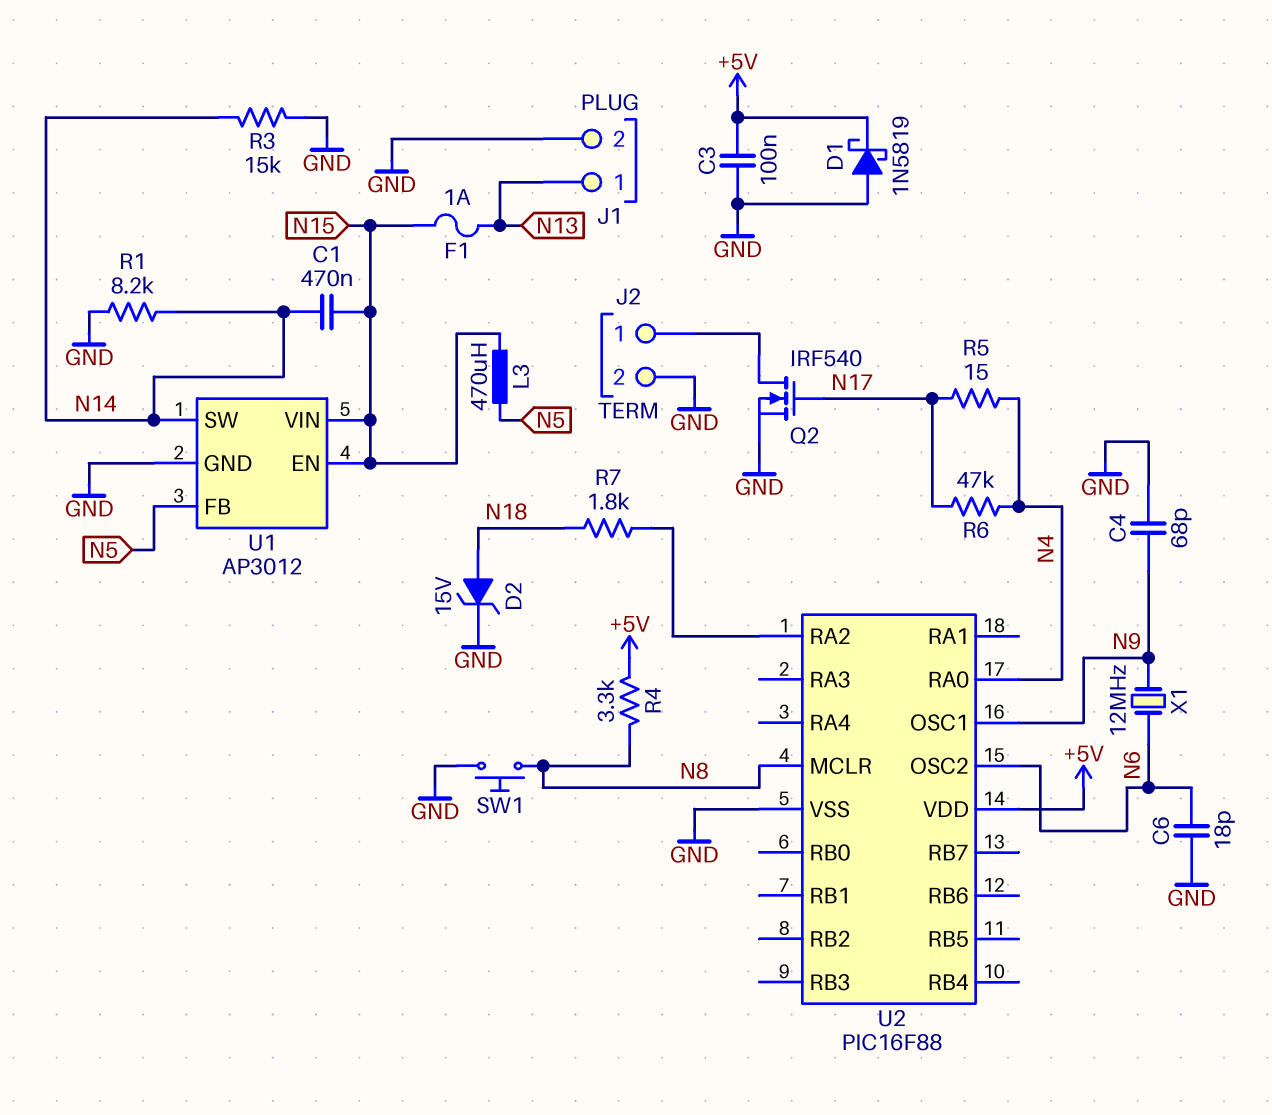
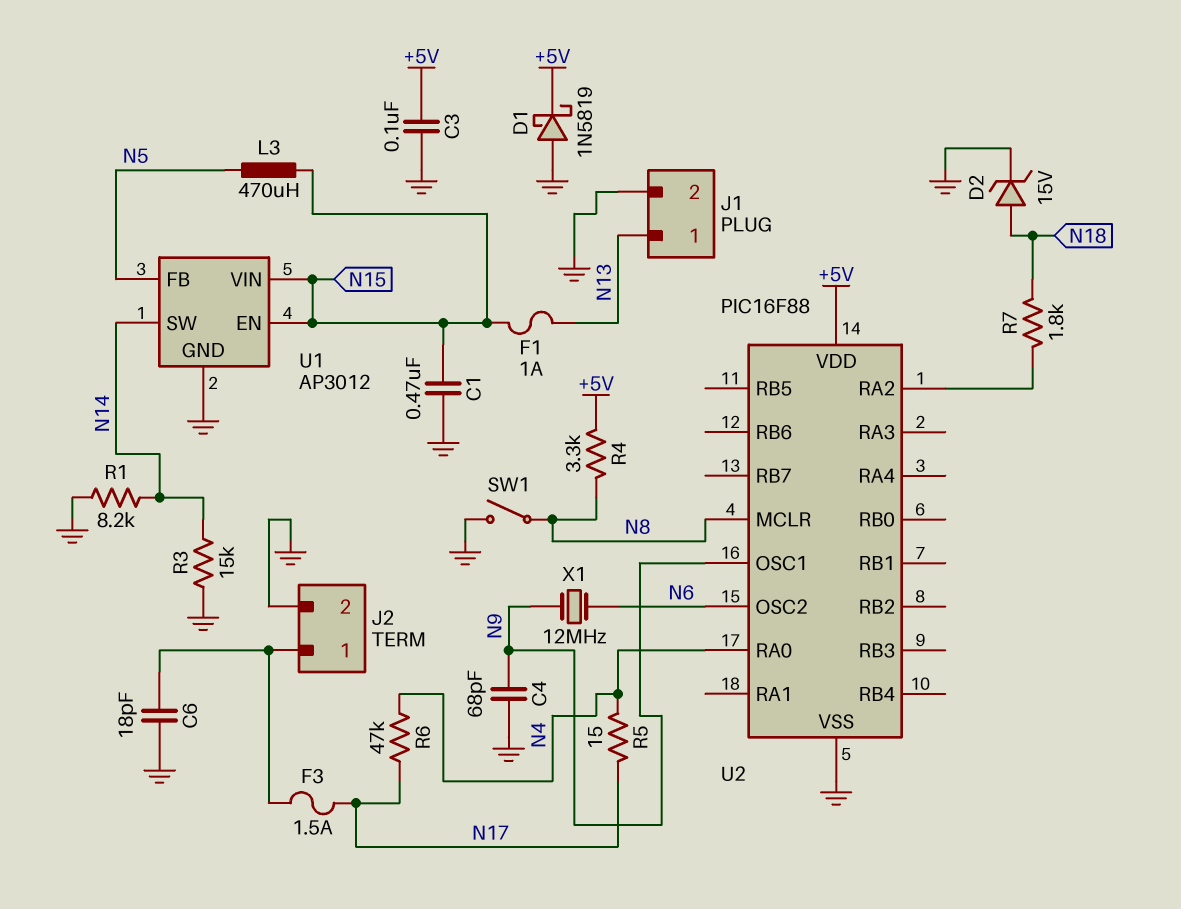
C1: 470nF (N14, N15) -> 470nF (GND, N15)
C6: 18pF (GND, N6) -> 18pF (GND, J2/1)
F3: none -> 1.5A (J2/1, N17)
Q2: NMOS IRF540 (G N17, D J2/1, S GND) -> none
SW1: button (GND, N8) -> switch (GND, N8)

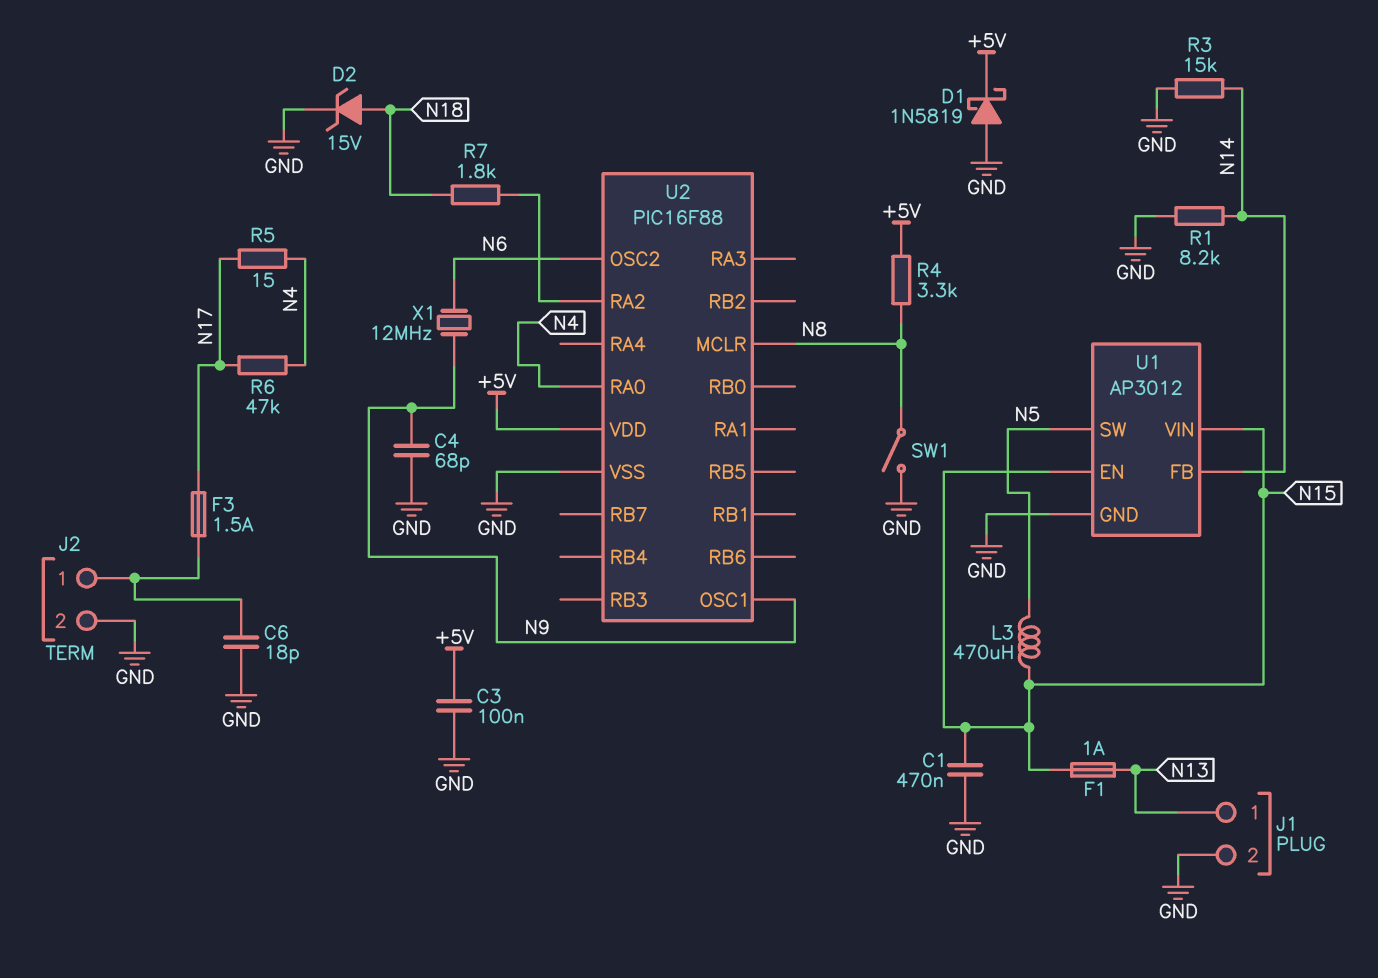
U1 pin FB: N5 -> N14
U1 pin SW: N14 -> N5

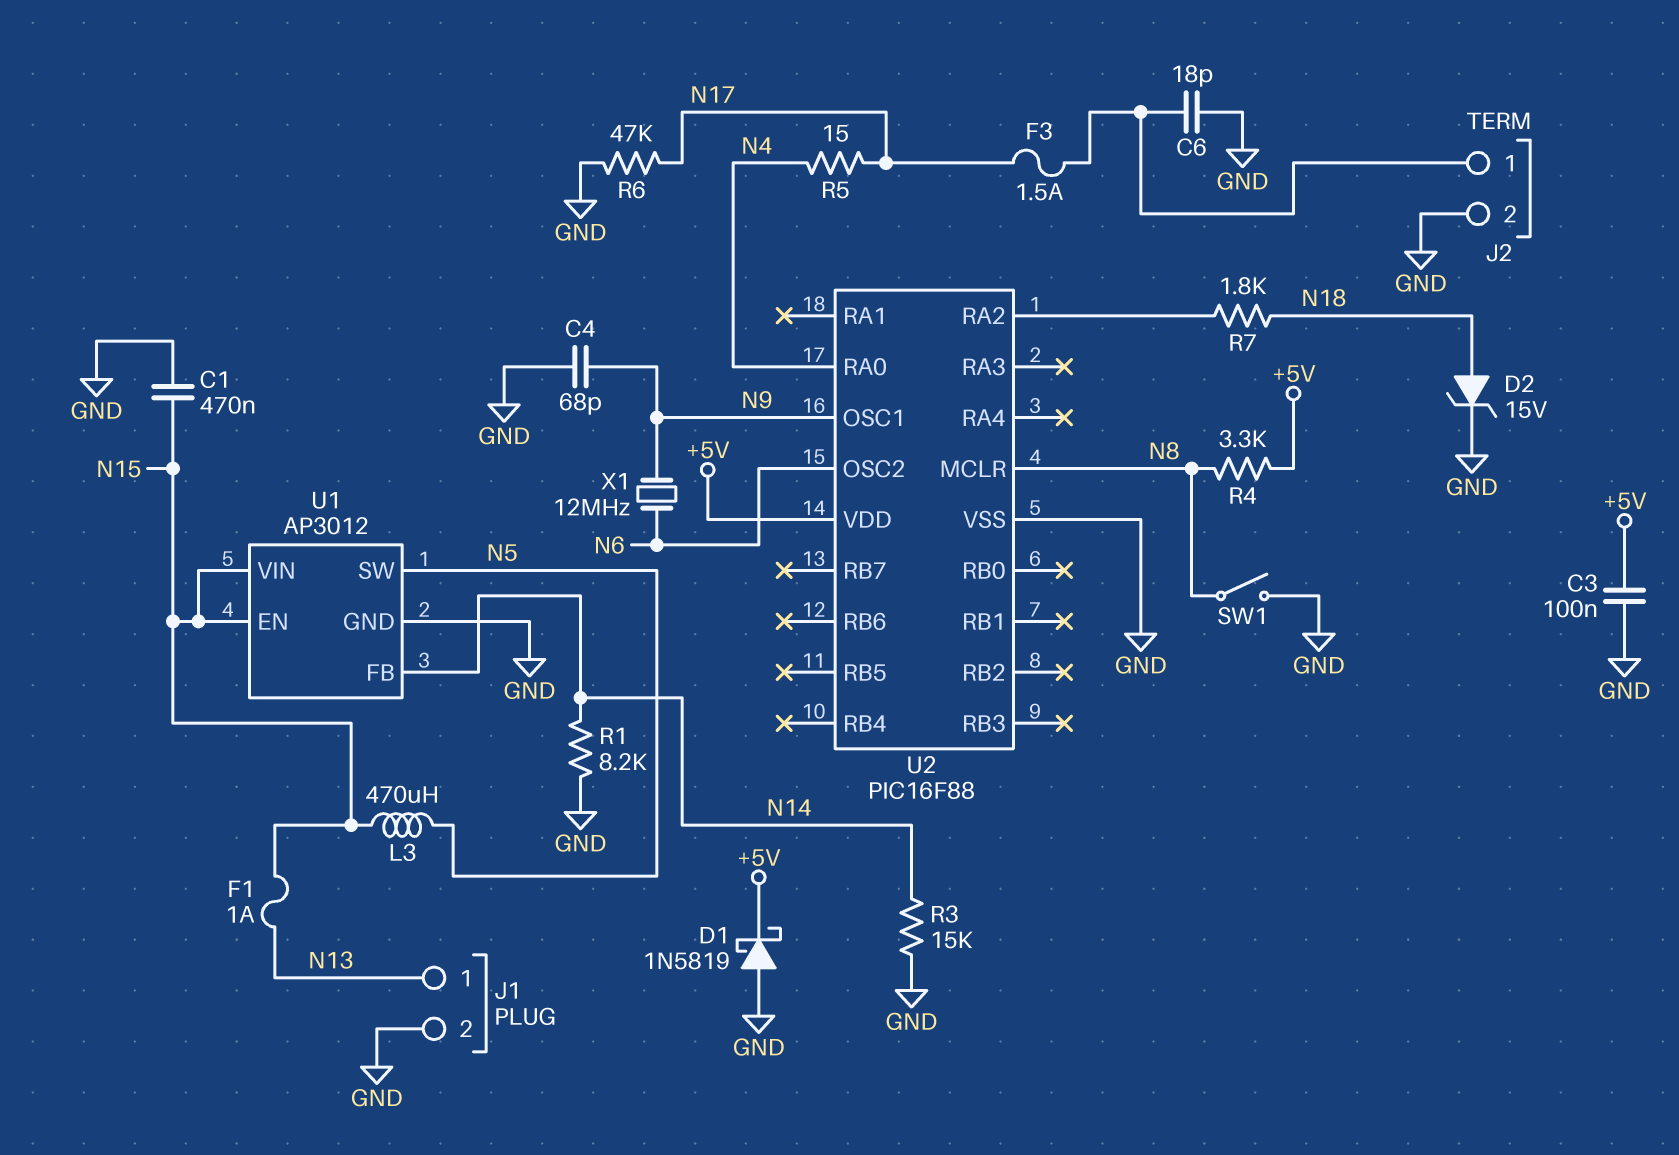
R6: 47k (N4, N17) -> 47k (GND, N17)

